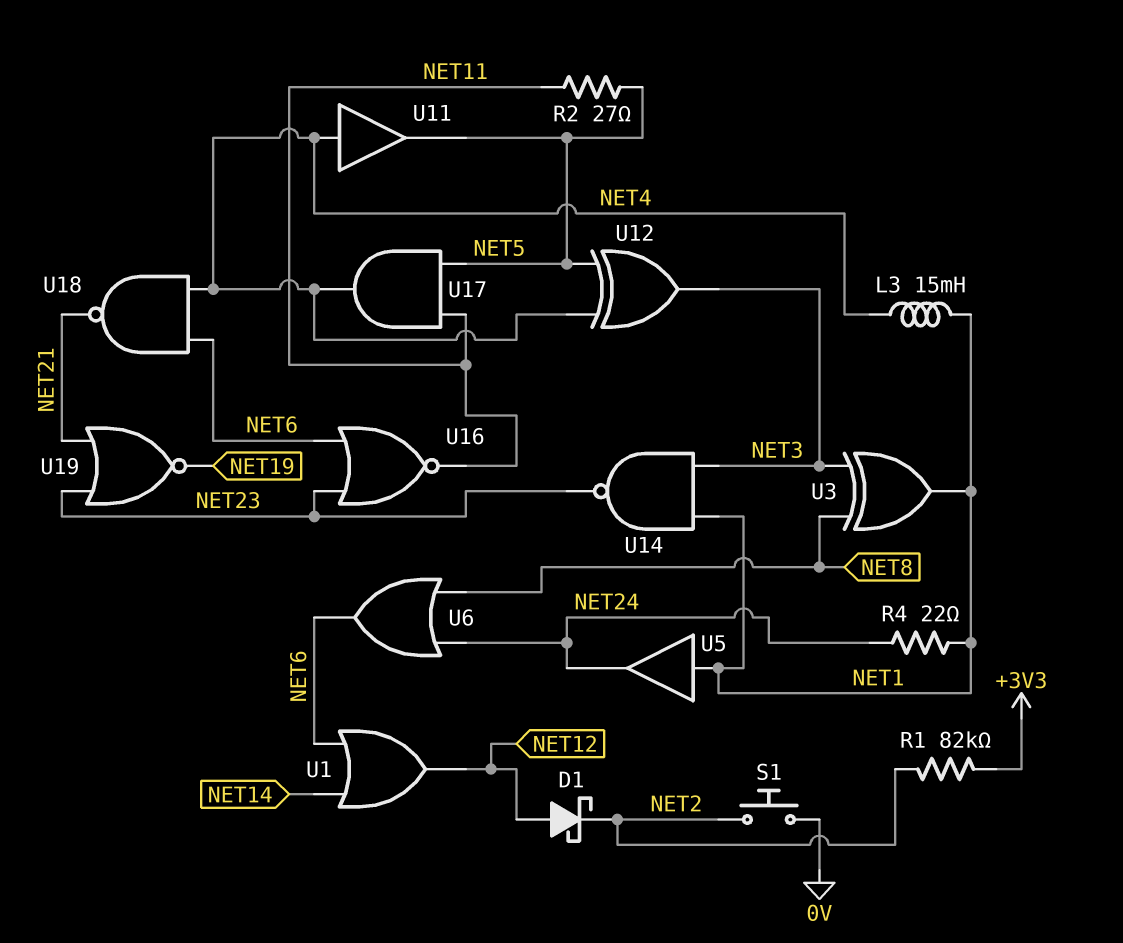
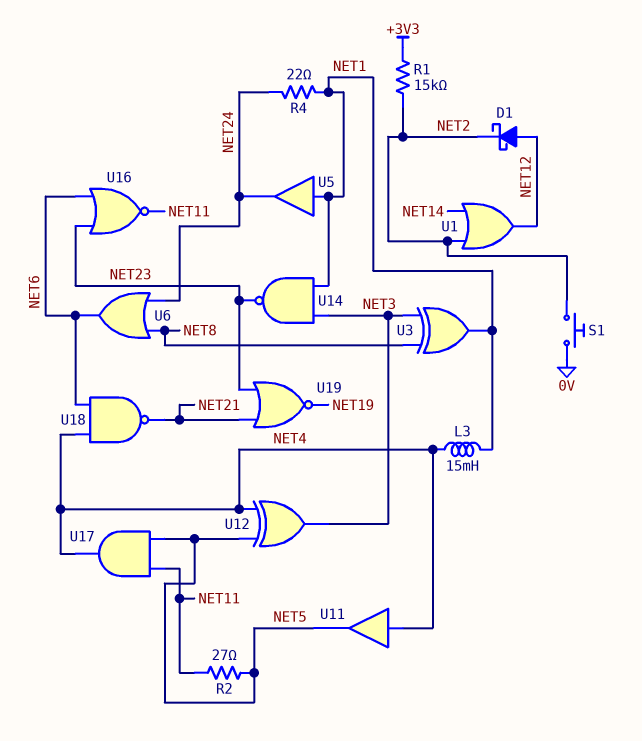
R1: 82k (+3V3, NET2) -> 15k (+3V3, NET2)
U1: OR (in NET6, in NET14, out NET12) -> OR (in NET2, in NET14, out NET12)

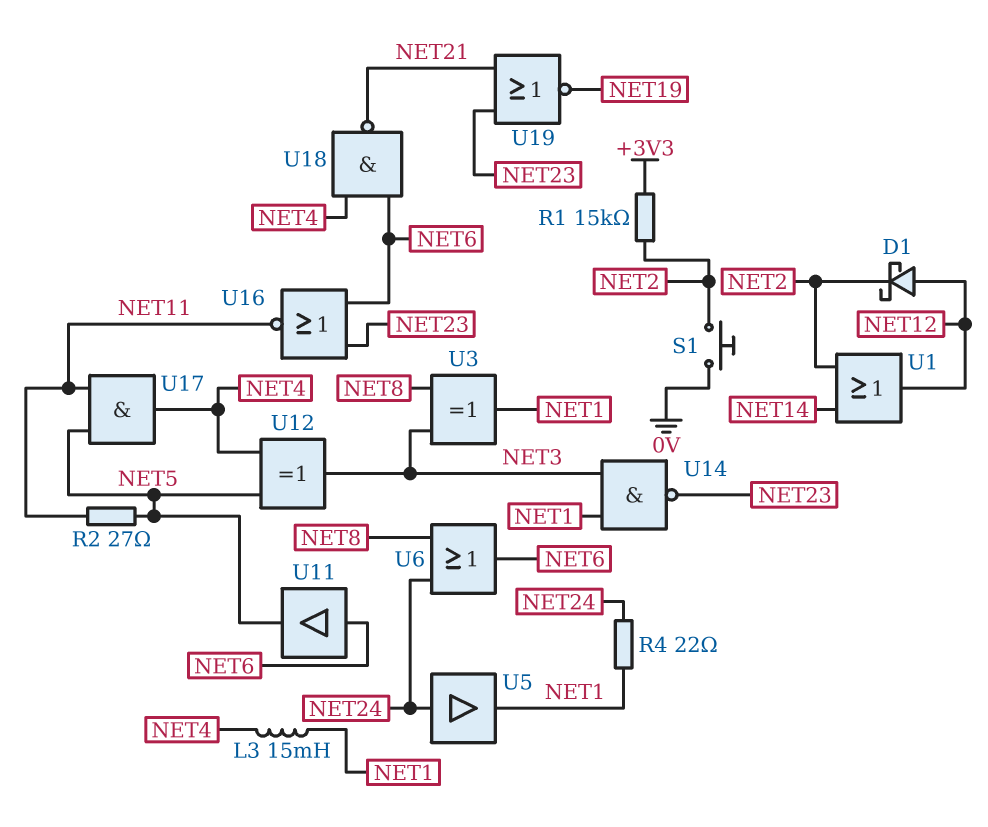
U5: buffer (in NET1, out NET24) -> buffer (in NET24, out NET1)
U11: buffer (in NET4, out NET5) -> buffer (in NET6, out NET5)

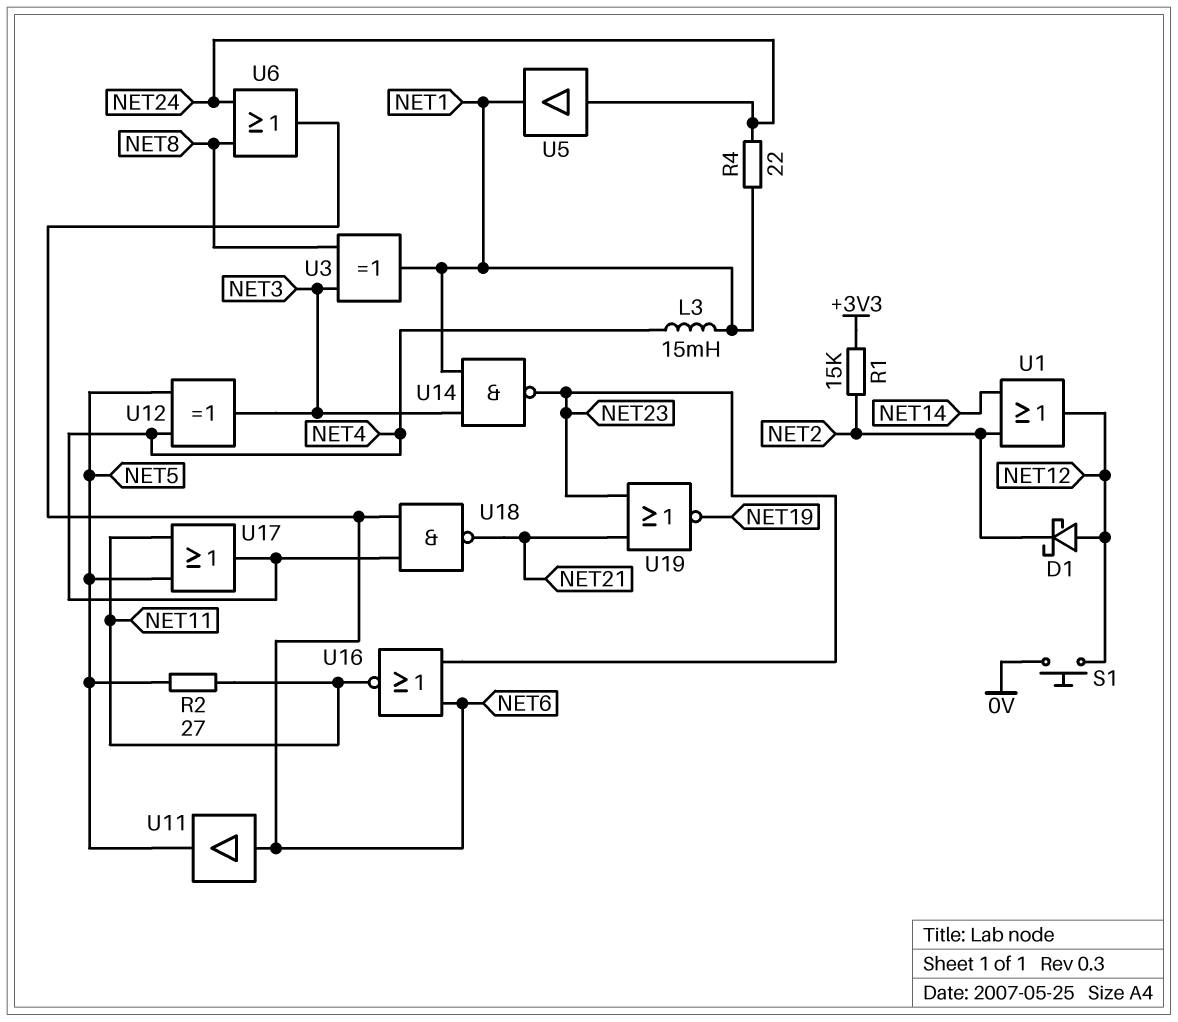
S1: button (0V, NET2) -> button (0V, NET12)
U17: AND (in NET5, in NET11, out NET4) -> OR (in NET5, in NET11, out NET4)

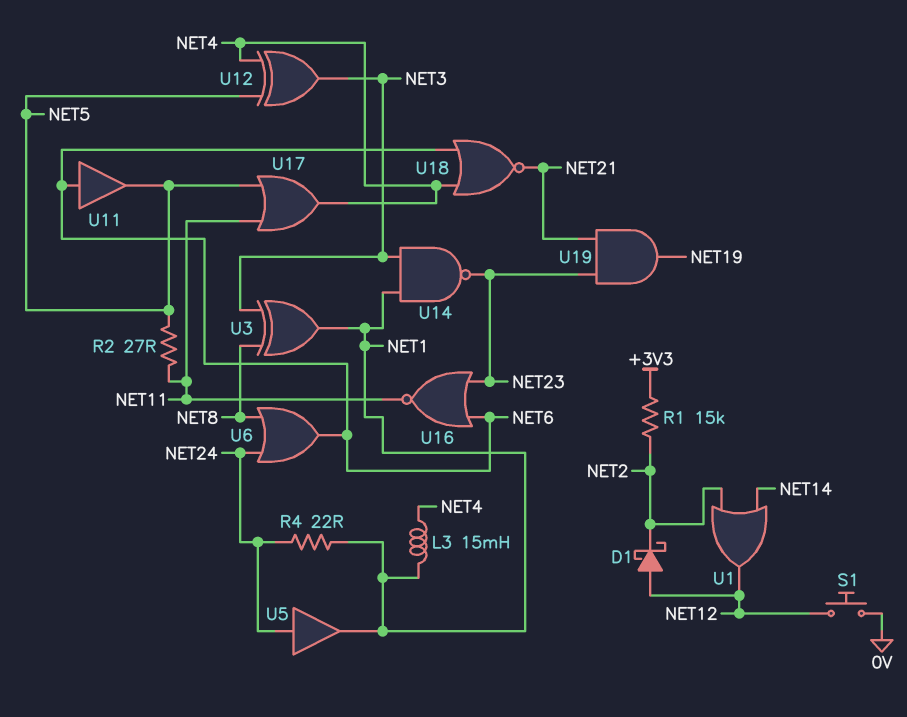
U18: NAND (in NET4, in NET6, out NET21) -> NOR (in NET4, in NET6, out NET21)
U19: NOR (in NET21, in NET23, out NET19) -> AND (in NET21, in NET23, out NET19)

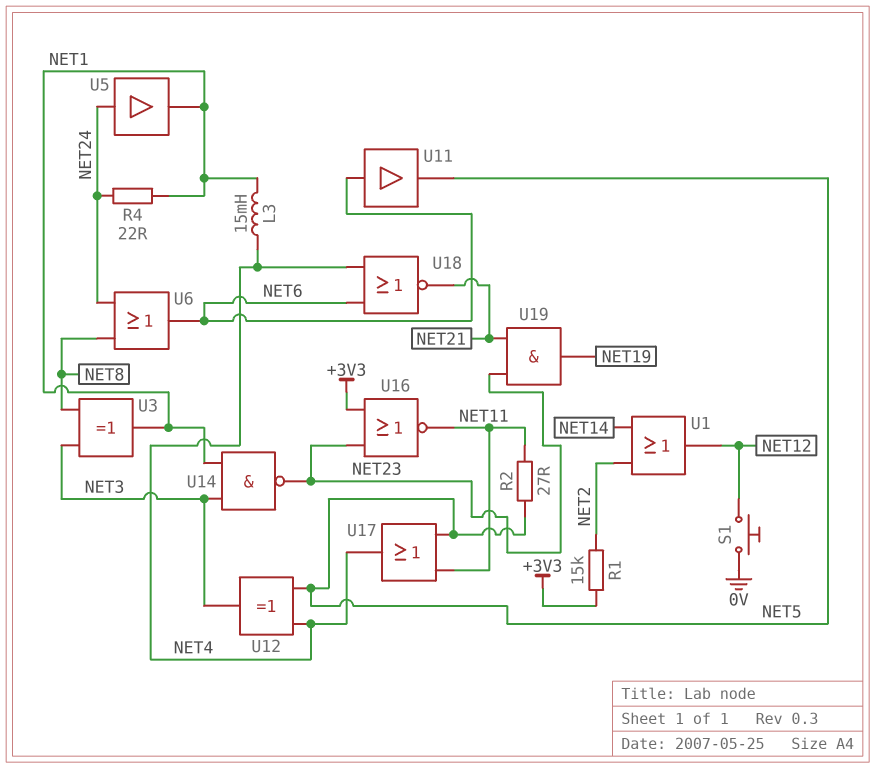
D1: schottky (A NET12, K NET2) -> none
U16: NOR (in NET6, in NET23, out NET11) -> NOR (in +3V3, in NET23, out NET11)

